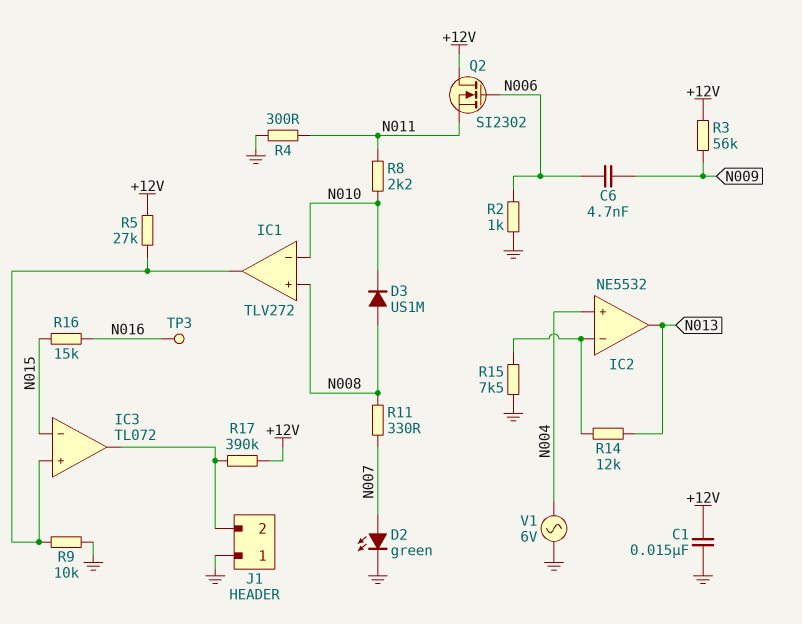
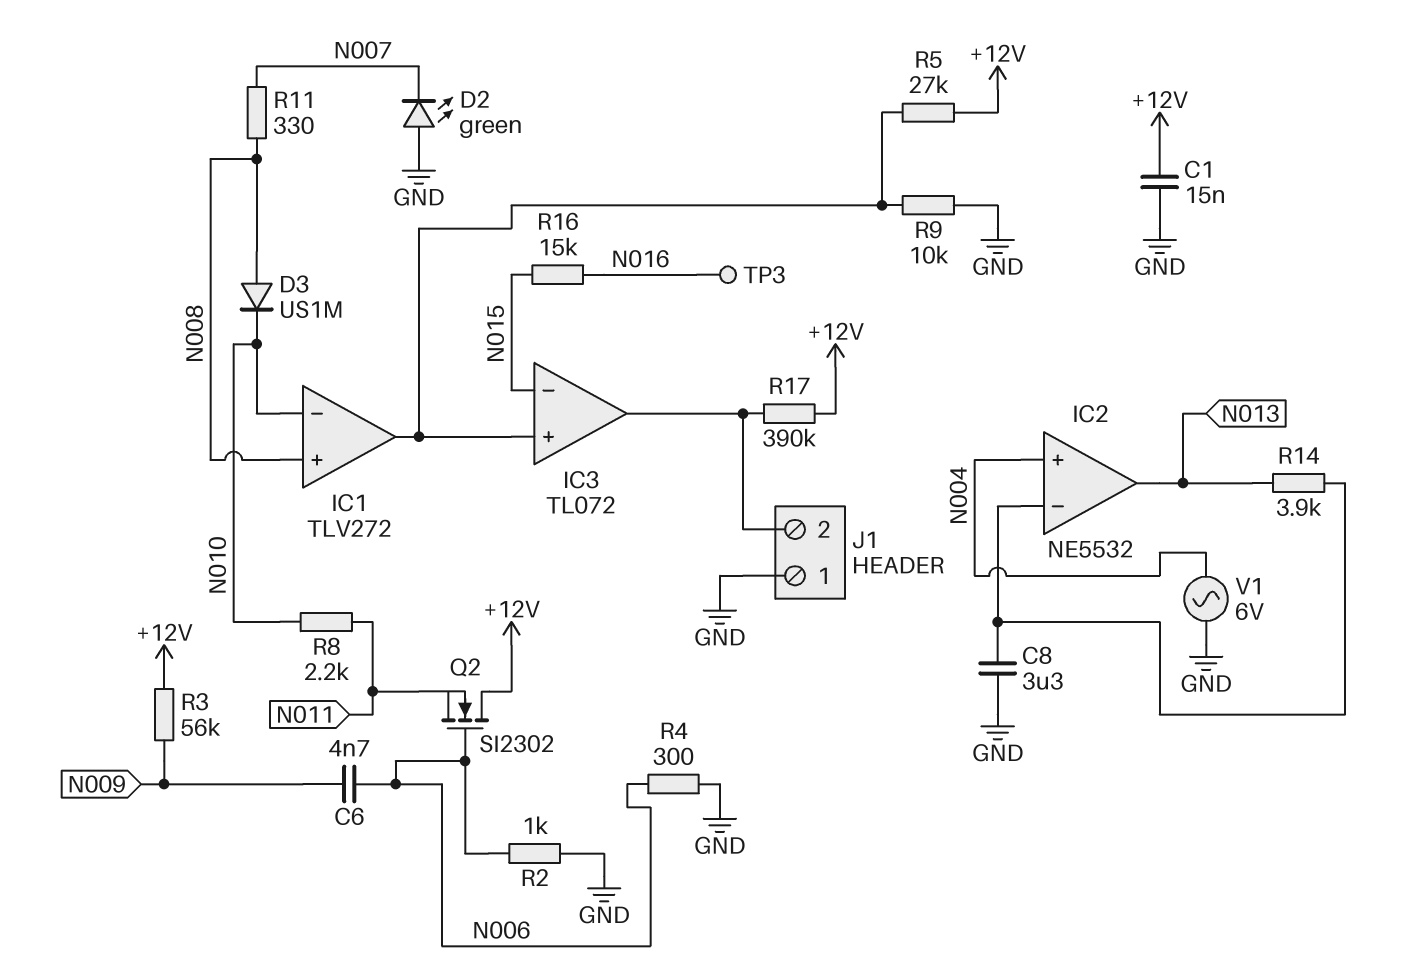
C8: none -> 3.3uF (GND, IC2/in-)
D2: LED green (A N007, K GND) -> LED green (A GND, K N007)
R4: 300 (GND, N011) -> 300 (GND, N006)
R14: 12k (IC2/in-, N013) -> 3.9k (IC2/in-, N013)
R15: 7.5k (GND, IC2/in-) -> none

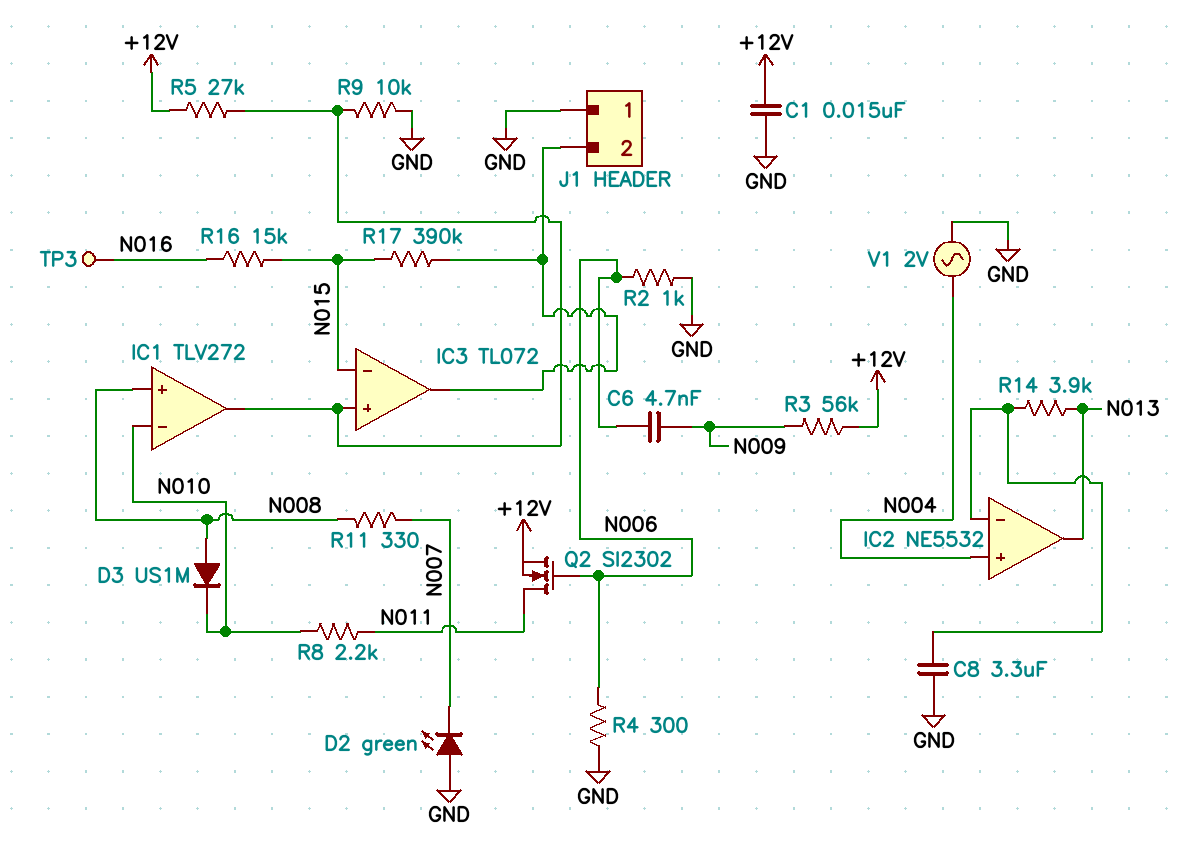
Q2: NMOS SI2302 (G N006, D +12V, S N011) -> NMOS SI2302 (G N006, D N011, S +12V)
R17: 390k (+12V, IC3/out) -> 390k (IC3/out, N015)
V1: AC 6V (GND, N004) -> AC 2V (GND, N004)

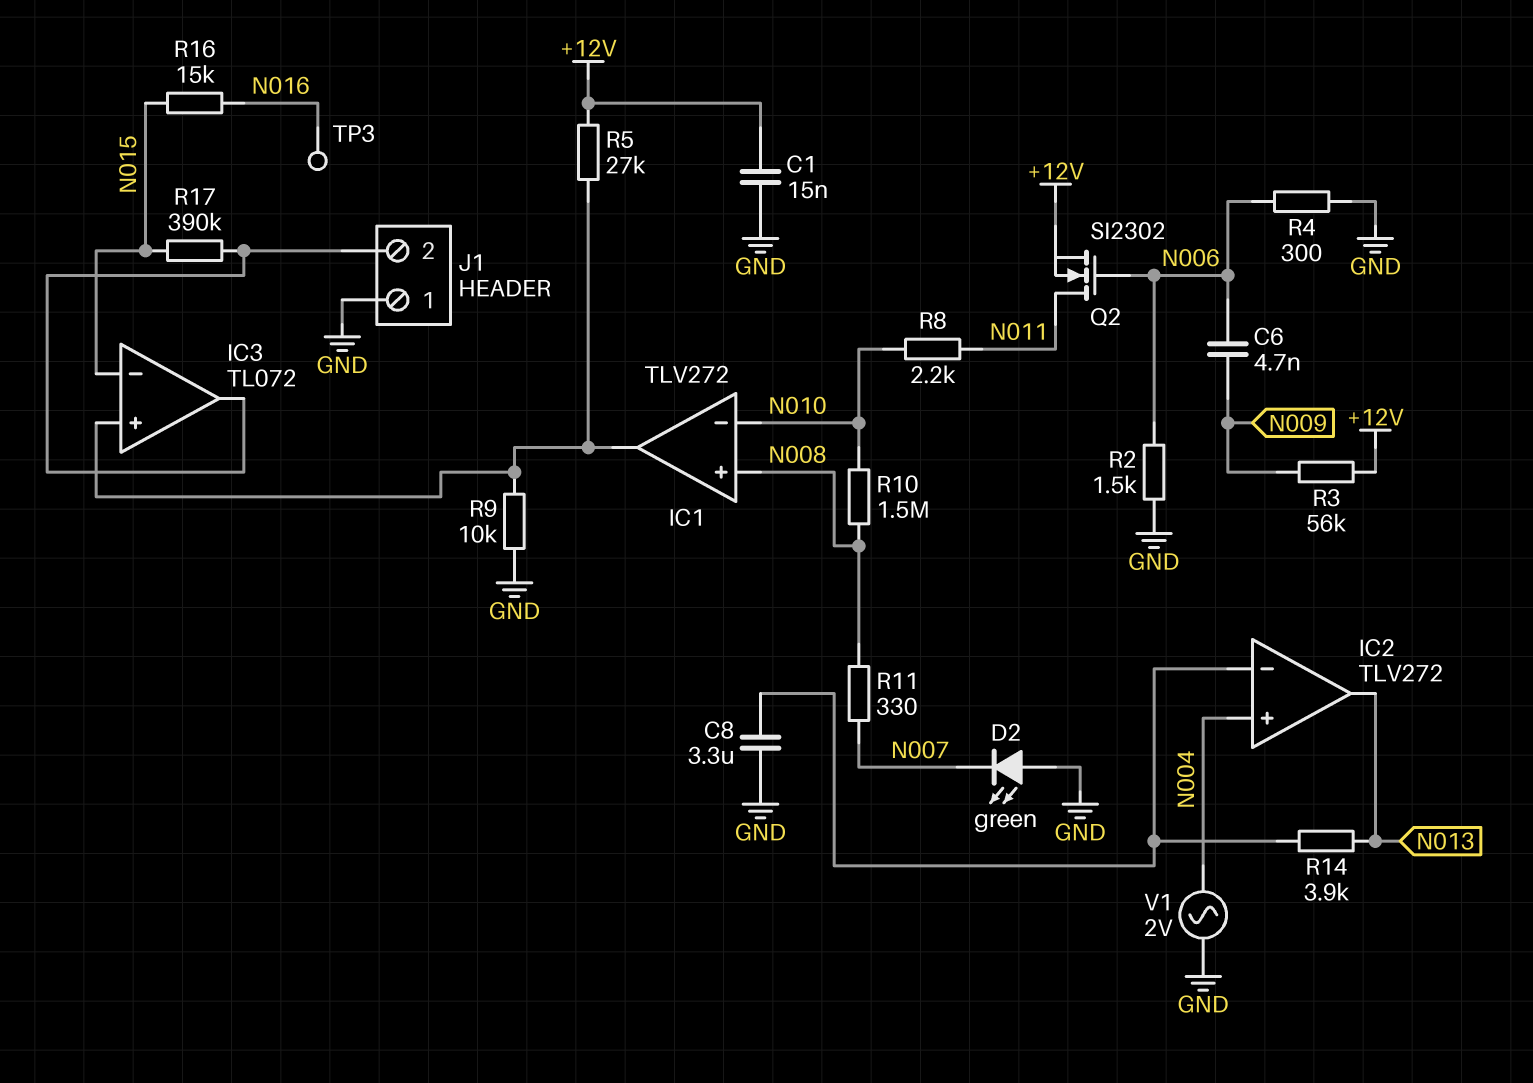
D3: diode US1M (A N008, K N010) -> none
IC2: NE5532 -> TLV272
R2: 1k (GND, N006) -> 1.5k (GND, N006)
R10: none -> 1.5M (N008, N010)

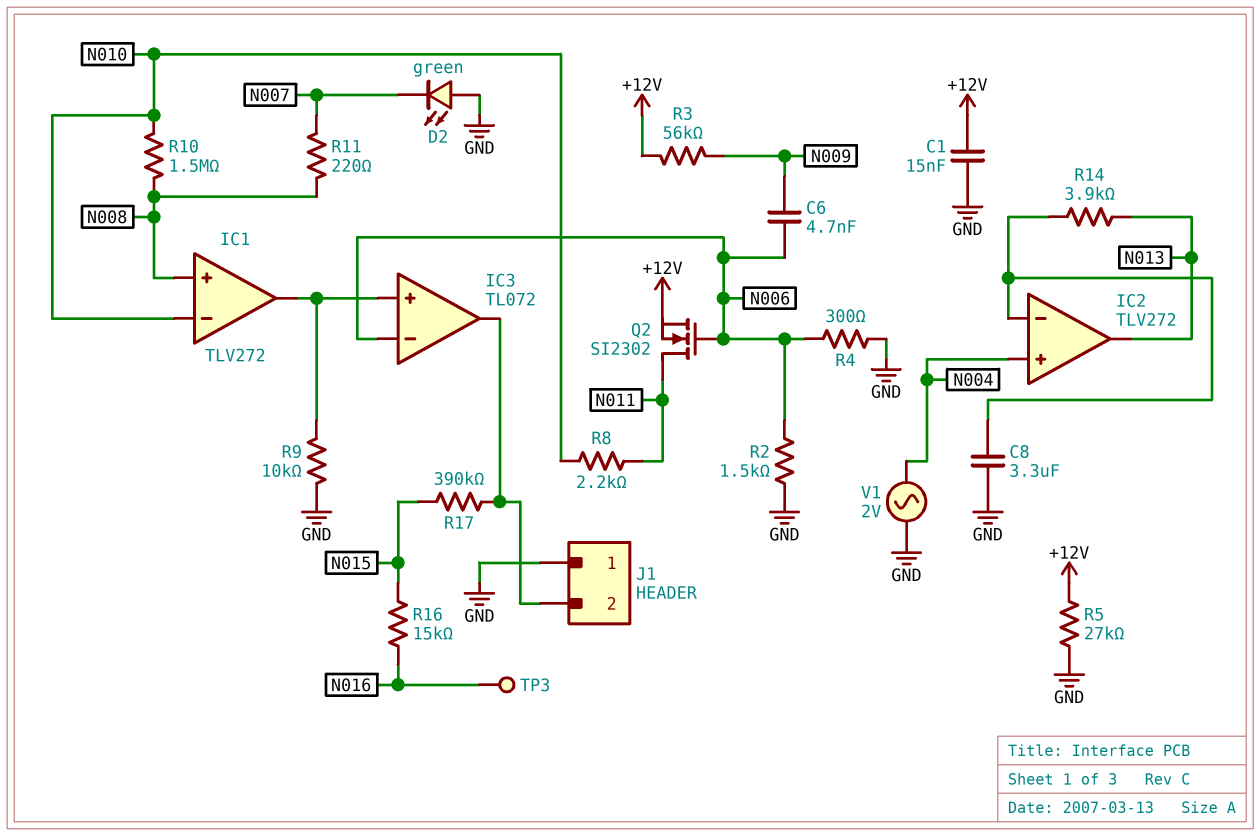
IC3 pin in-: N015 -> N006
R5: 27k (+12V, IC1/out) -> 27k (+12V, GND)
R11: 330 (N007, N008) -> 220 (N007, N008)

